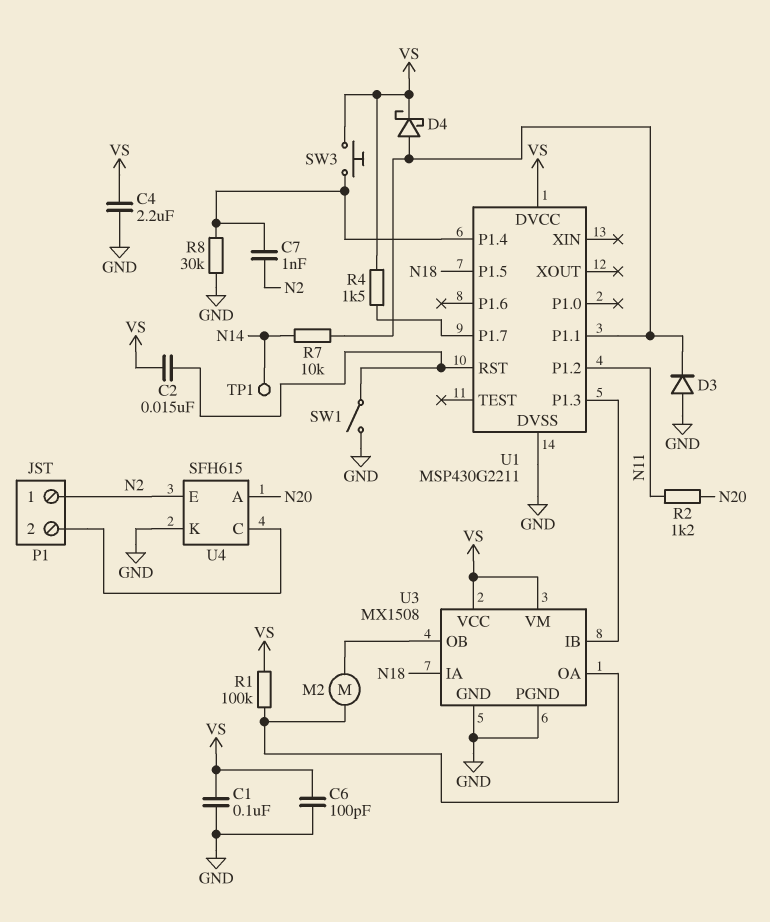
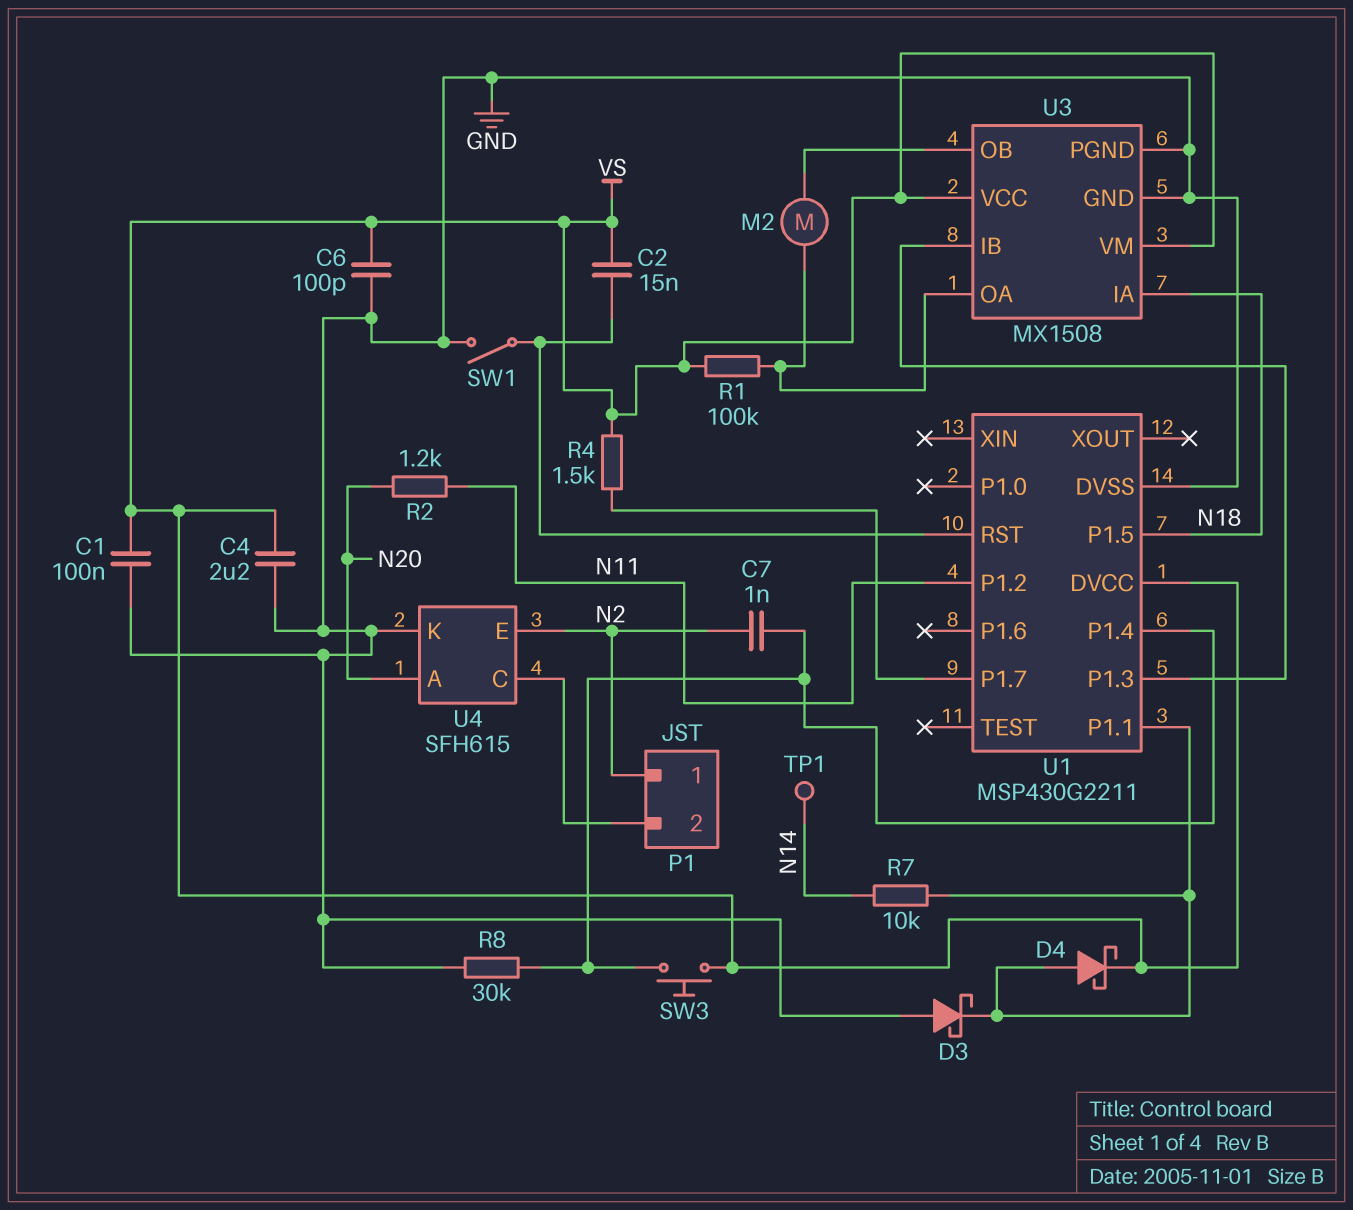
D3: diode (A GND, K U1/P1.1) -> schottky (A GND, K U1/P1.1)

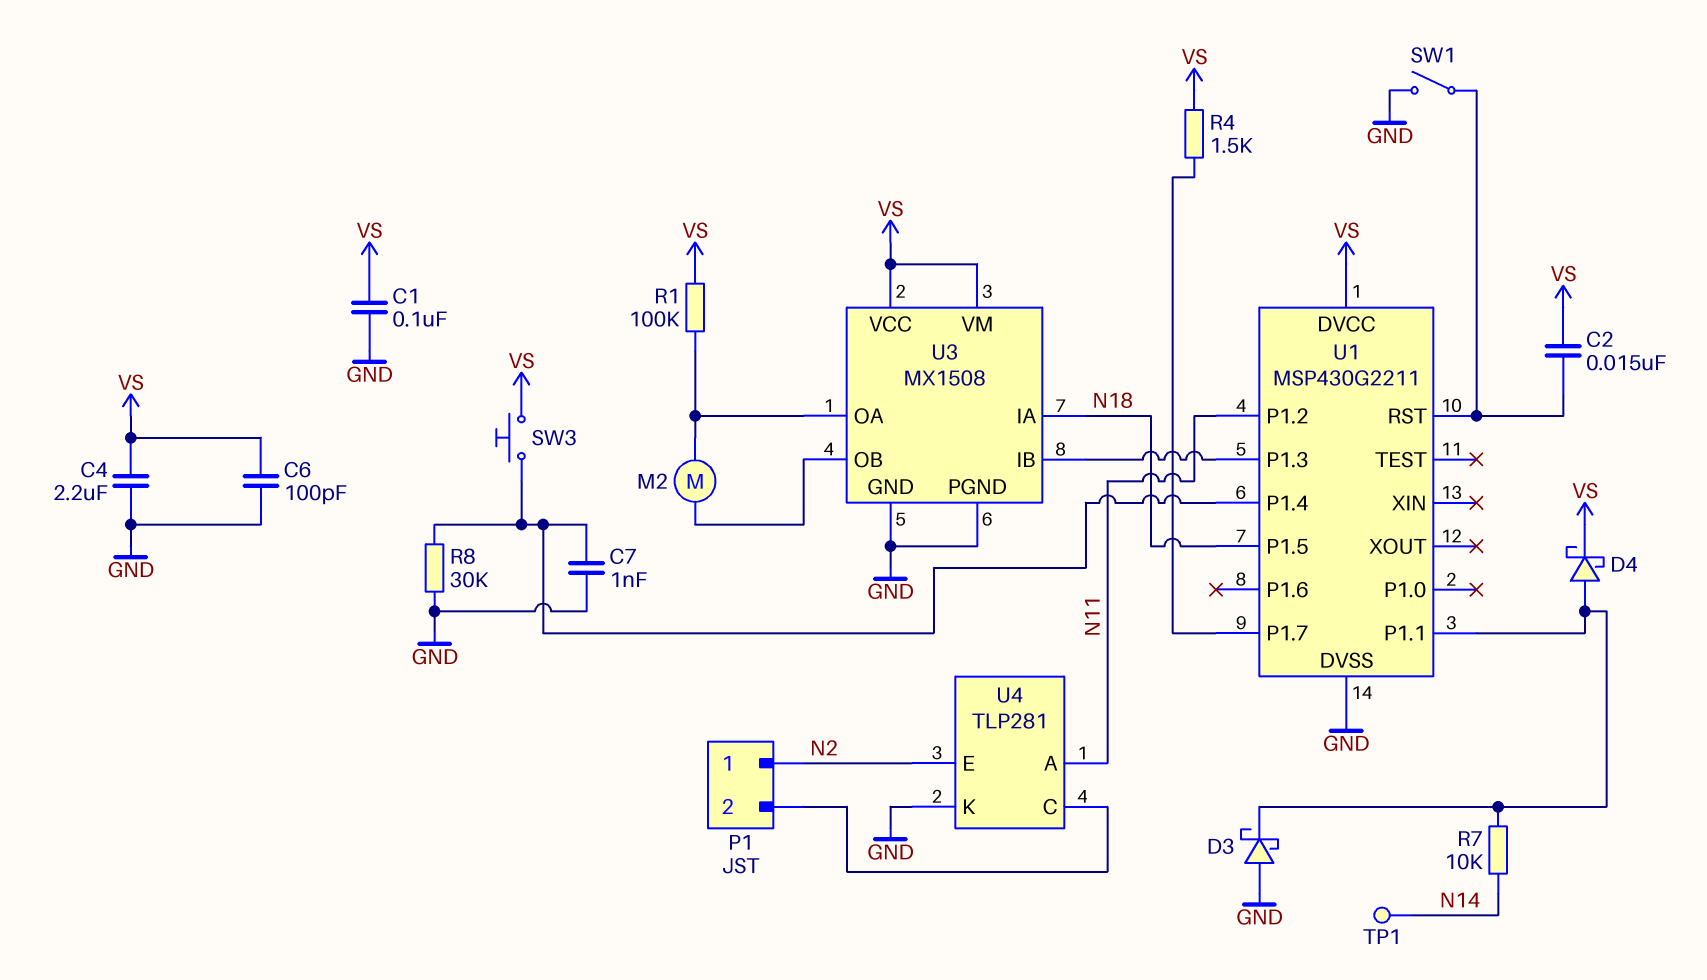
C7: 1nF (N2, U1/P1.4) -> 1nF (GND, U1/P1.4)
R2: 1.2k (N11, N20) -> none
U4: SFH615 -> TLP281
U4 pin A: N20 -> N11

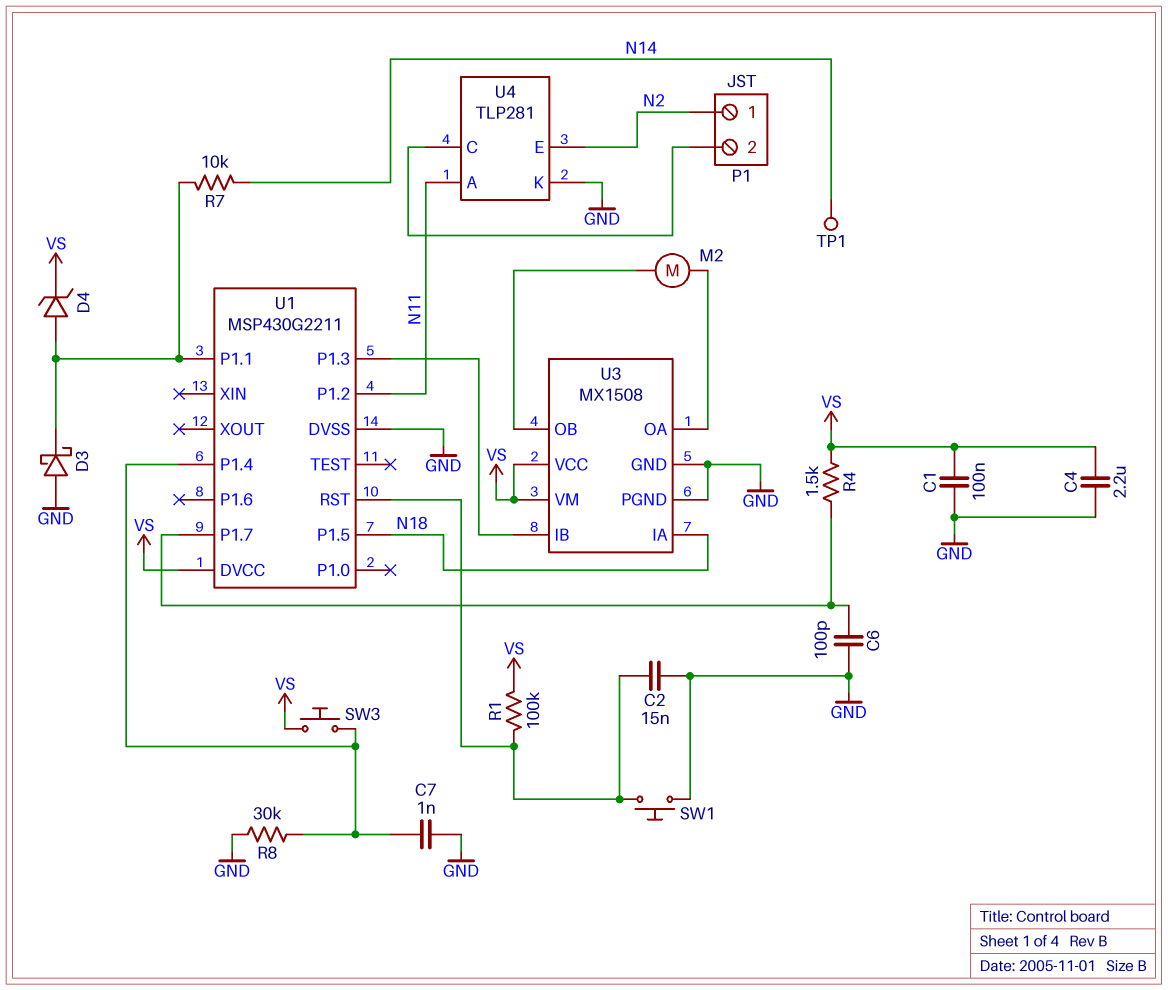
C2: 15nF (U1/RST, VS) -> 15nF (GND, U1/RST)
C6: 100pF (GND, VS) -> 100pF (GND, U1/P1.7)
D4: schottky (A U1/P1.1, K VS) -> zener (A U1/P1.1, K VS)
R1: 100k (U3/OA, VS) -> 100k (U1/RST, VS)
SW1: switch (GND, U1/RST) -> button (GND, U1/RST)

